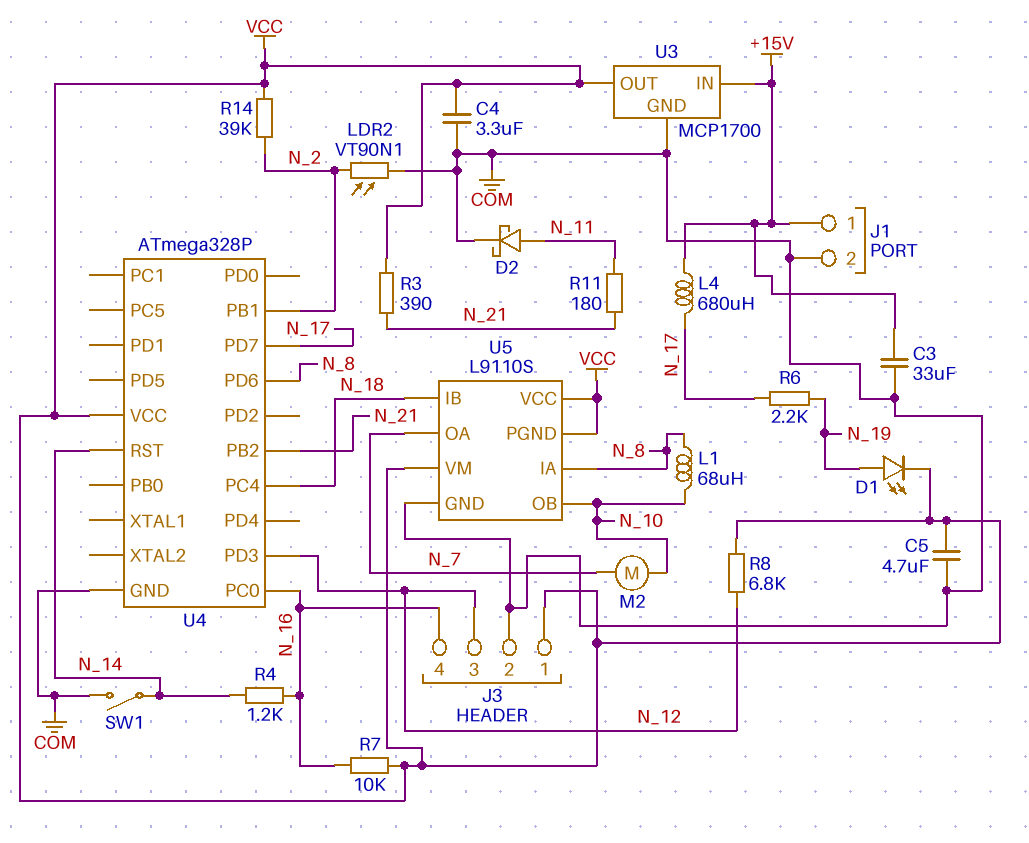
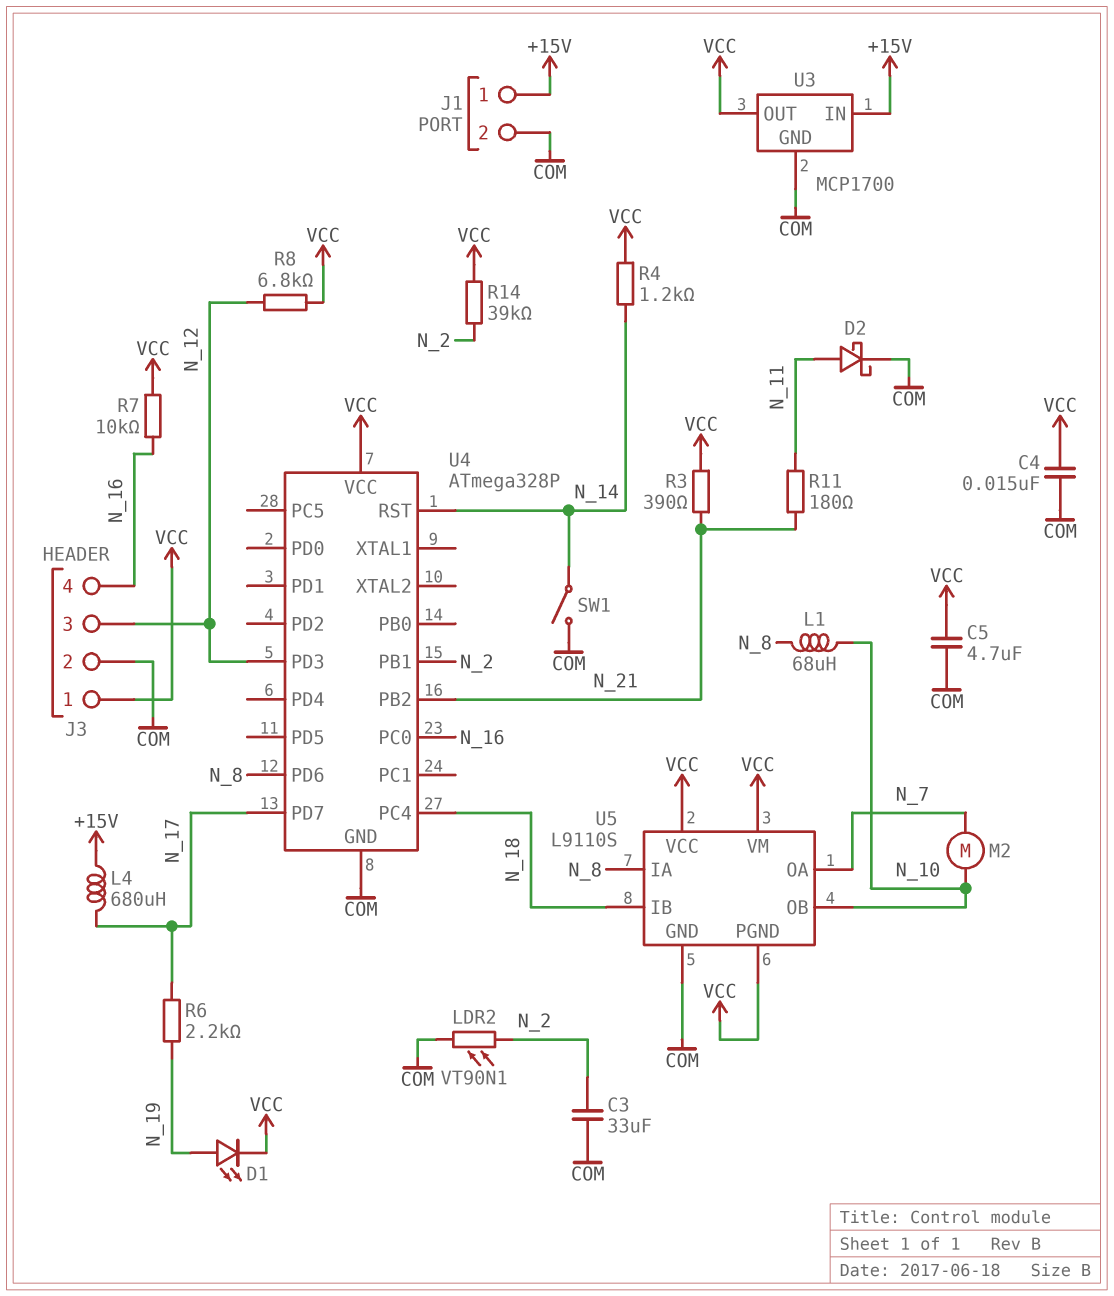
C3: 33uF (+15V, COM) -> 33uF (COM, N_2)
C4: 3.3uF (COM, VCC) -> 15nF (COM, VCC)
R4: 1.2k (N_14, N_16) -> 1.2k (N_14, VCC)

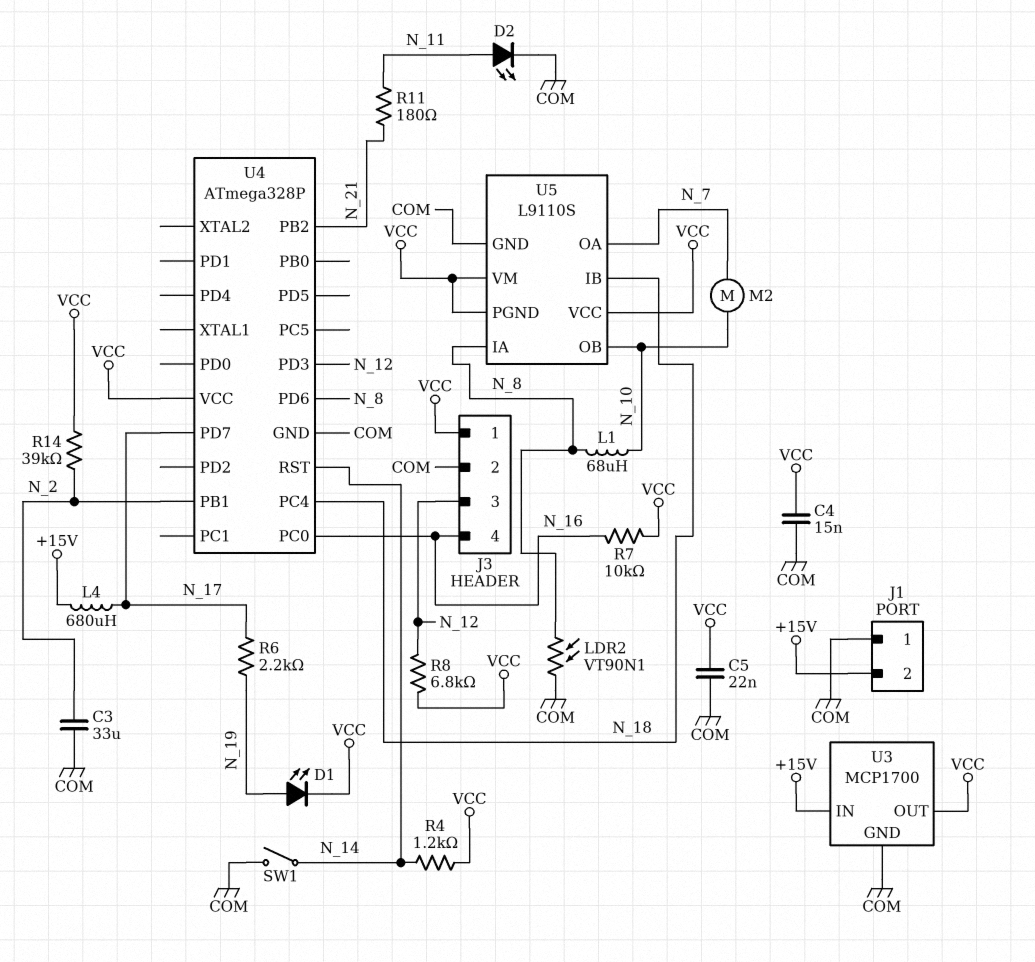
C5: 4.7uF (COM, VCC) -> 22nF (COM, VCC)
D2: schottky (A N_11, K COM) -> LED (A N_11, K COM)
J1 pin 1: +15V -> COM
J1 pin 2: COM -> +15V
LDR2: VT90N1 (COM, N_2) -> VT90N1 (COM, N_8)
R3: 390 (N_21, VCC) -> none

